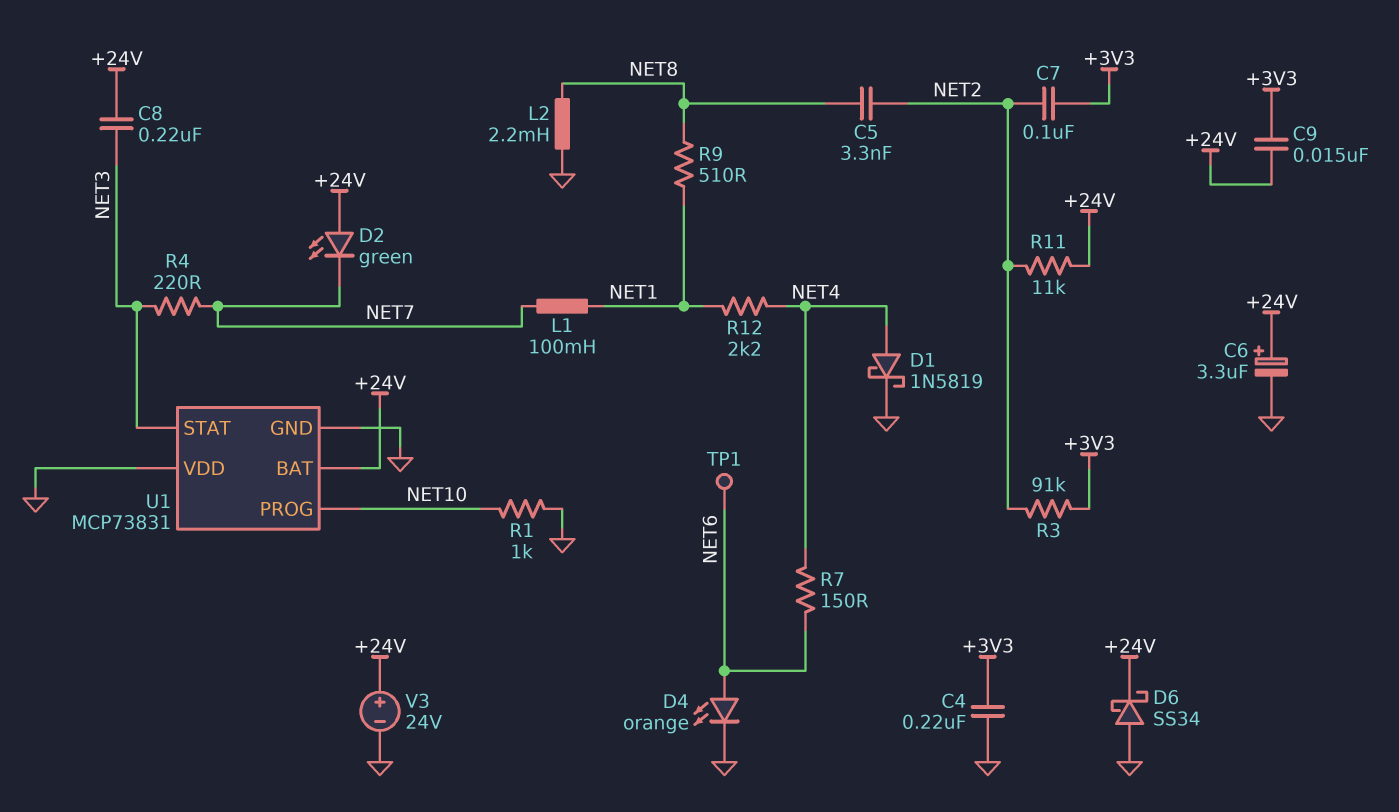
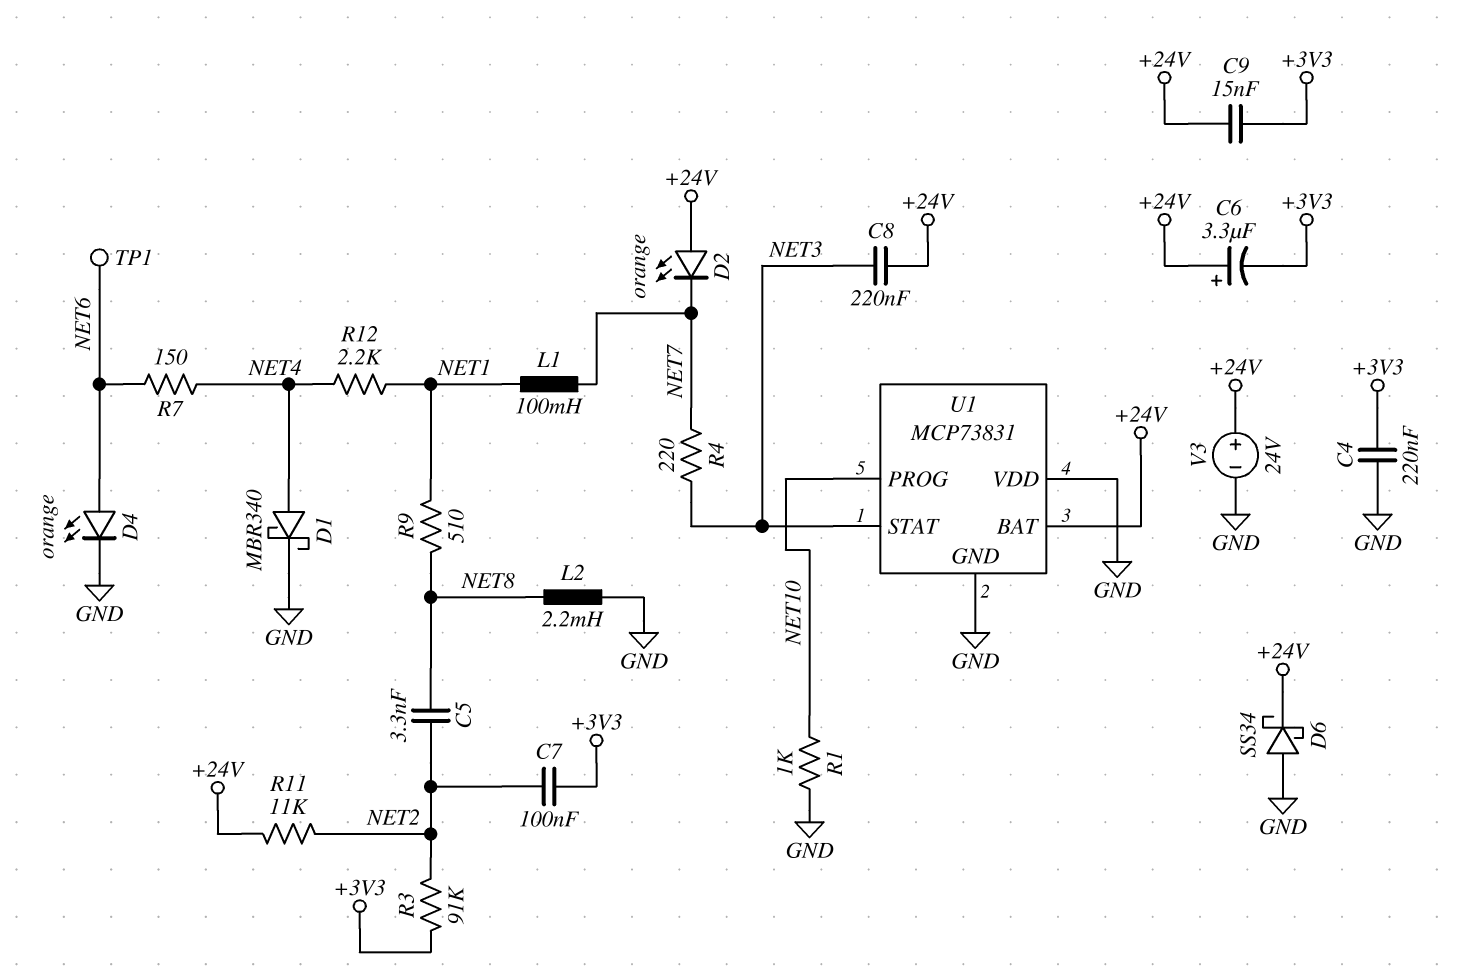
C6: 3.3uF (plus +24V, minus GND) -> 3.3uF (plus +24V, minus +3V3)
D1: schottky 1N5819 (A NET4, K GND) -> schottky MBR340 (A NET4, K GND)
D2: LED green (A +24V, K NET7) -> LED orange (A +24V, K NET7)

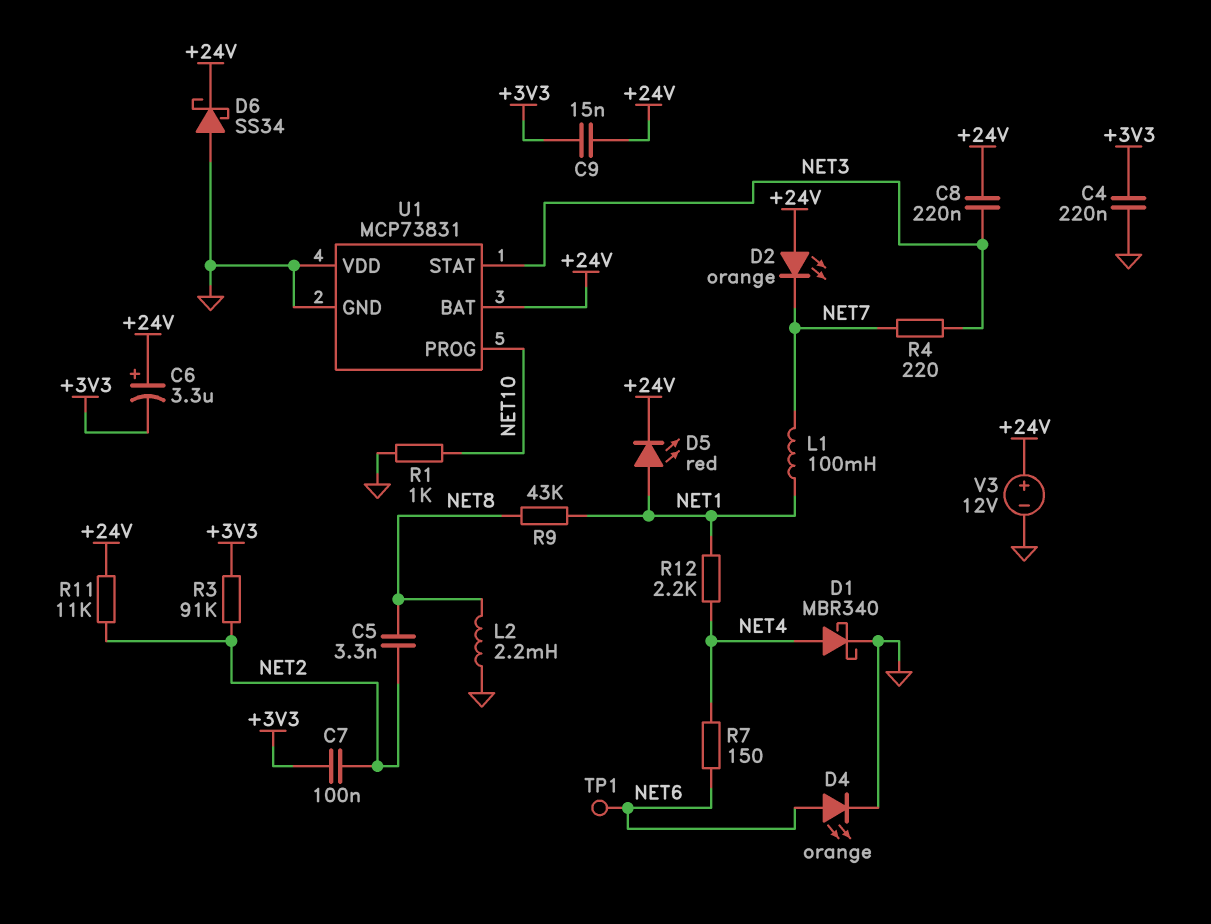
D5: none -> LED red (A NET1, K +24V)
R9: 510 (NET1, NET8) -> 43k (NET1, NET8)
V3: 24V (plus +24V, minus GND) -> 12V (plus +24V, minus GND)

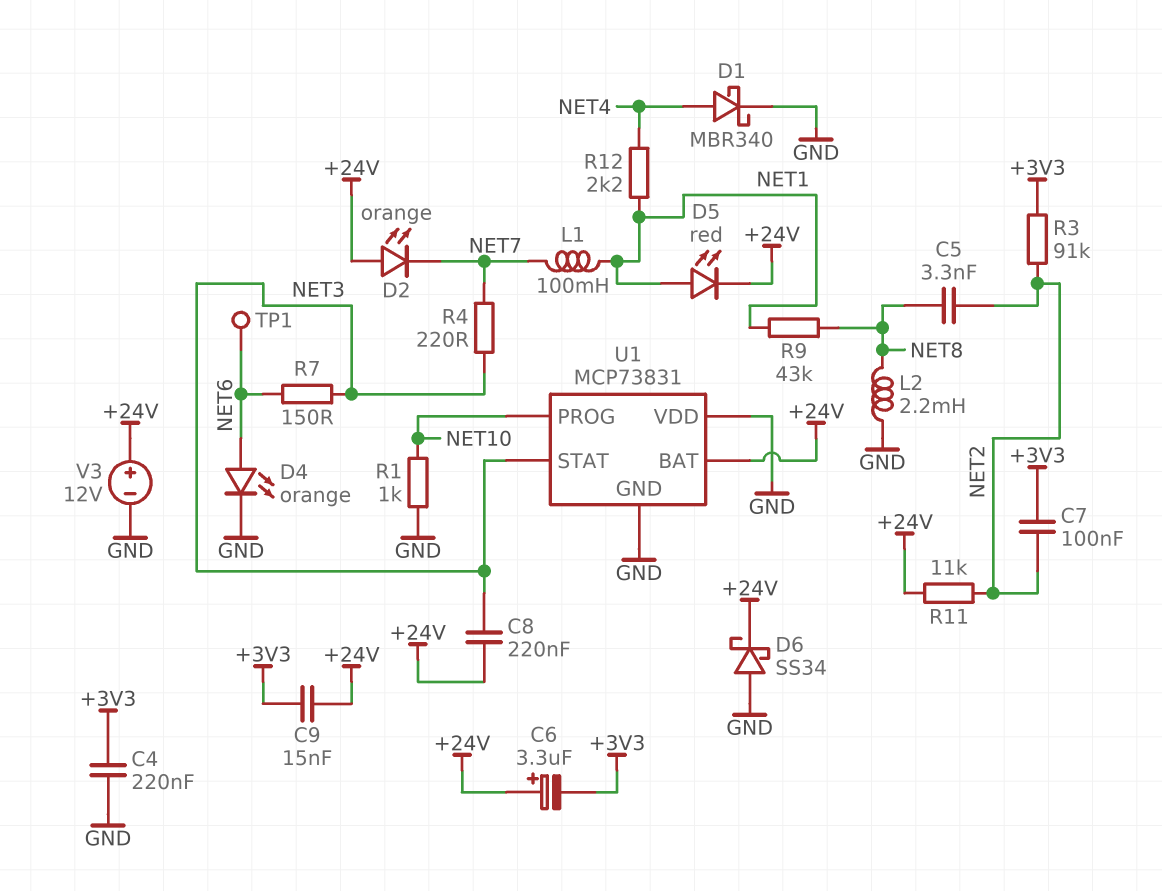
R7: 150 (NET4, NET6) -> 150 (NET3, NET6)

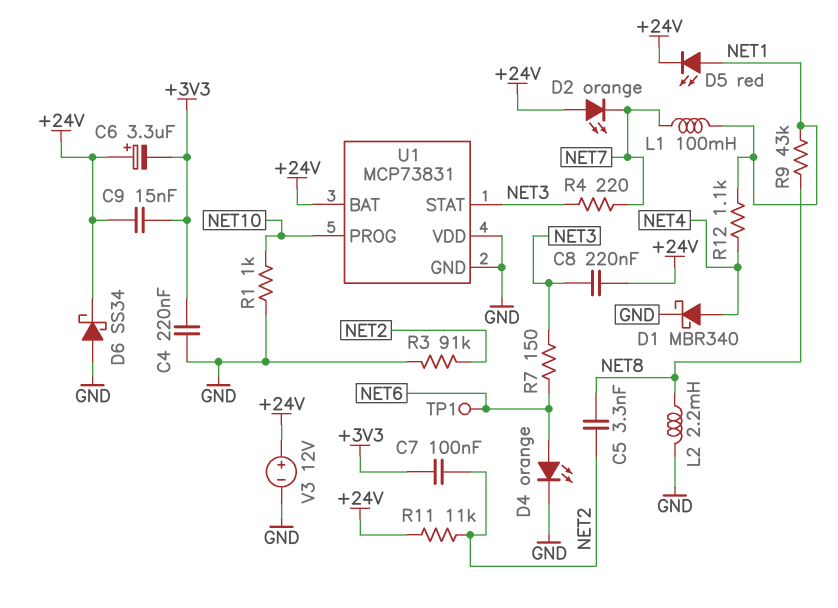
R3: 91k (+3V3, NET2) -> 91k (GND, NET2)
R12: 2.2k (NET1, NET4) -> 1.1k (NET1, NET4)

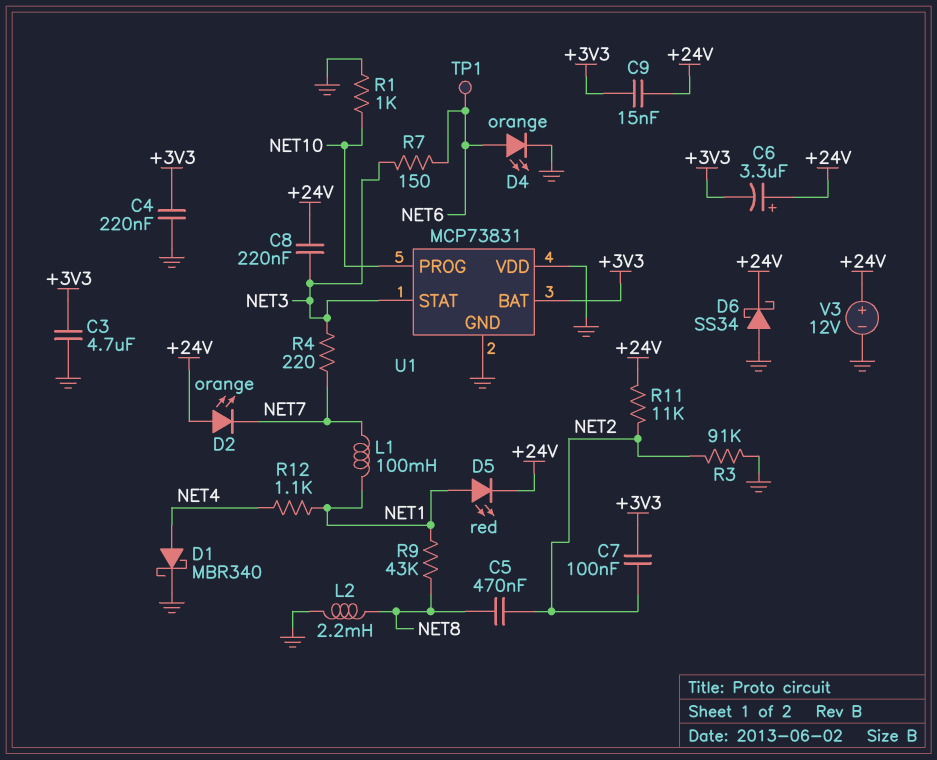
C3: none -> 4.7uF (+3V3, GND)
C5: 3.3nF (NET2, NET8) -> 470nF (NET2, NET8)
U1 pin BAT: +24V -> +3V3

